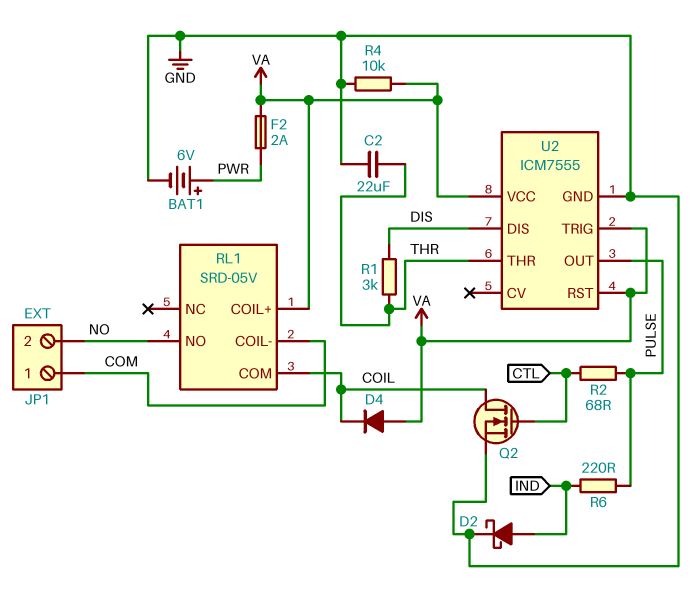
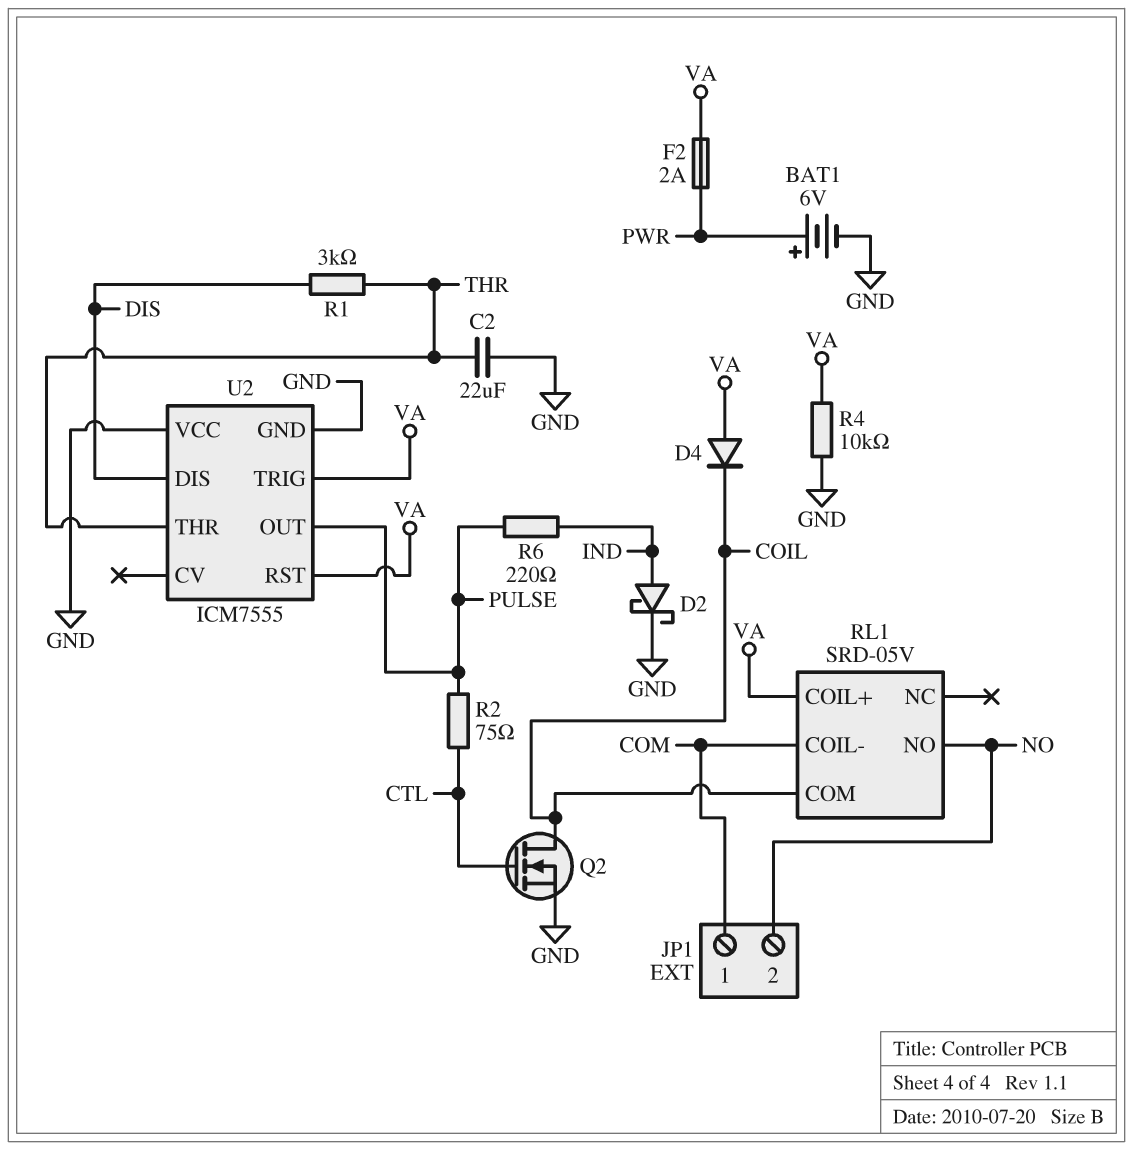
R2: 68 (CTL, PULSE) -> 75 (CTL, PULSE)
U2 pin VCC: VA -> GND

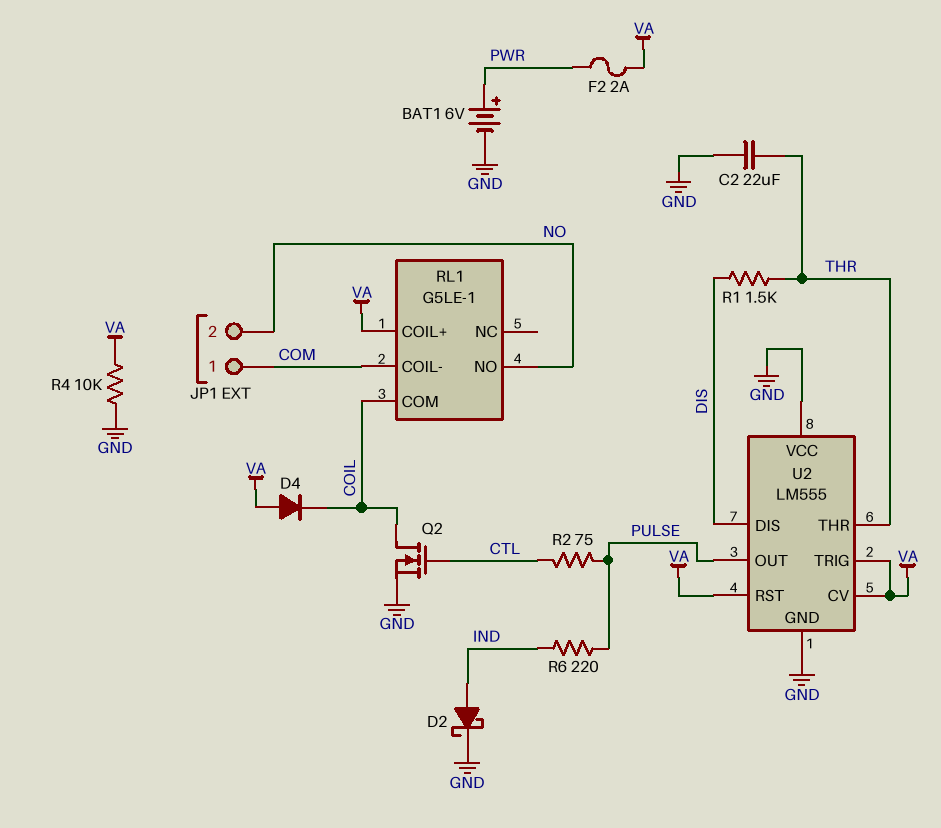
R1: 3k (DIS, THR) -> 1.5k (DIS, THR)
RL1: SRD-05V -> G5LE-1
U2: ICM7555 -> LM555
U2 pin CV: none -> VA

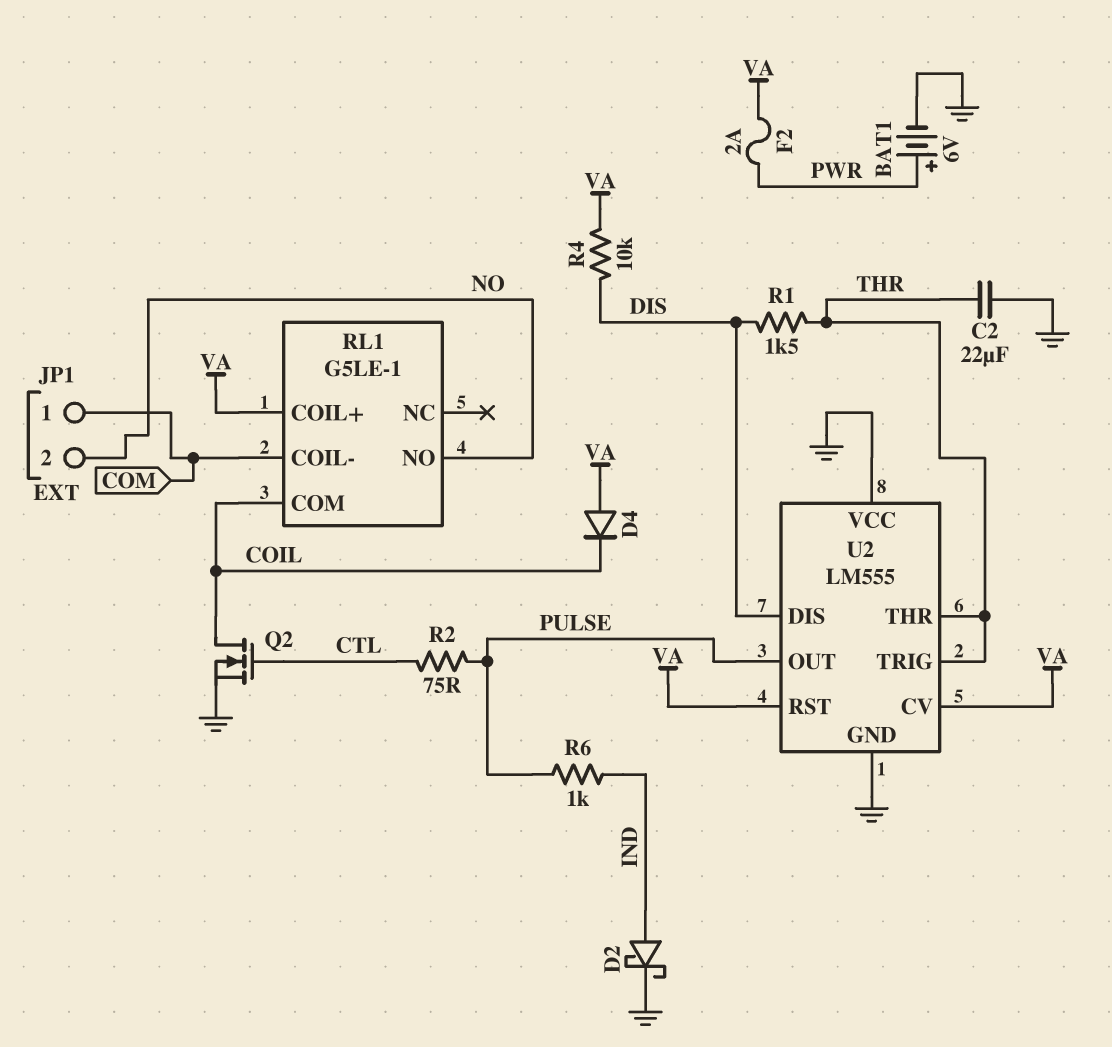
R4: 10k (GND, VA) -> 10k (DIS, VA)
R6: 220 (IND, PULSE) -> 1k (IND, PULSE)
U2 pin TRIG: VA -> THR

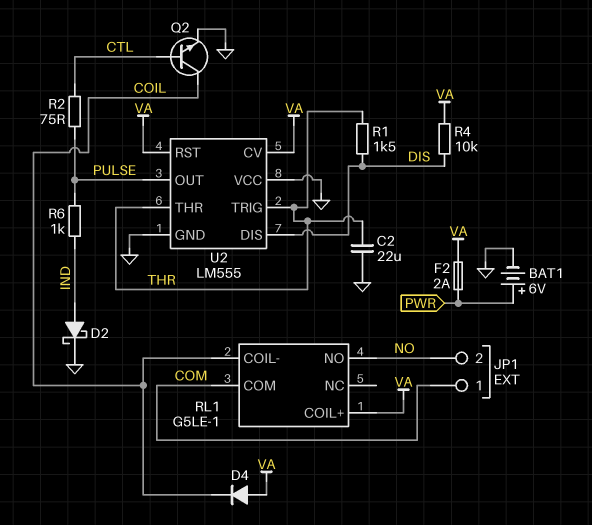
Q2: NMOS (G CTL, D COIL, S GND) -> NPN (B CTL, C COIL, E GND)
RL1 pin COIL-: COM -> COIL
RL1 pin COM: COIL -> COM

